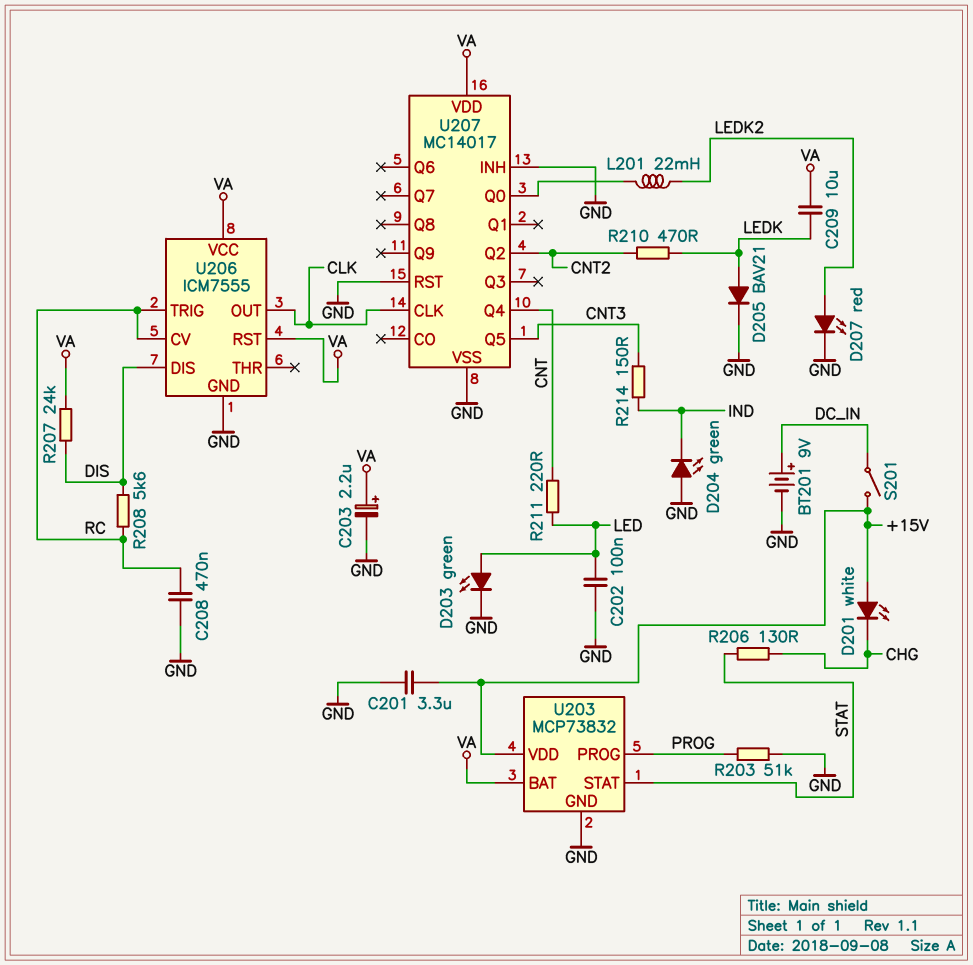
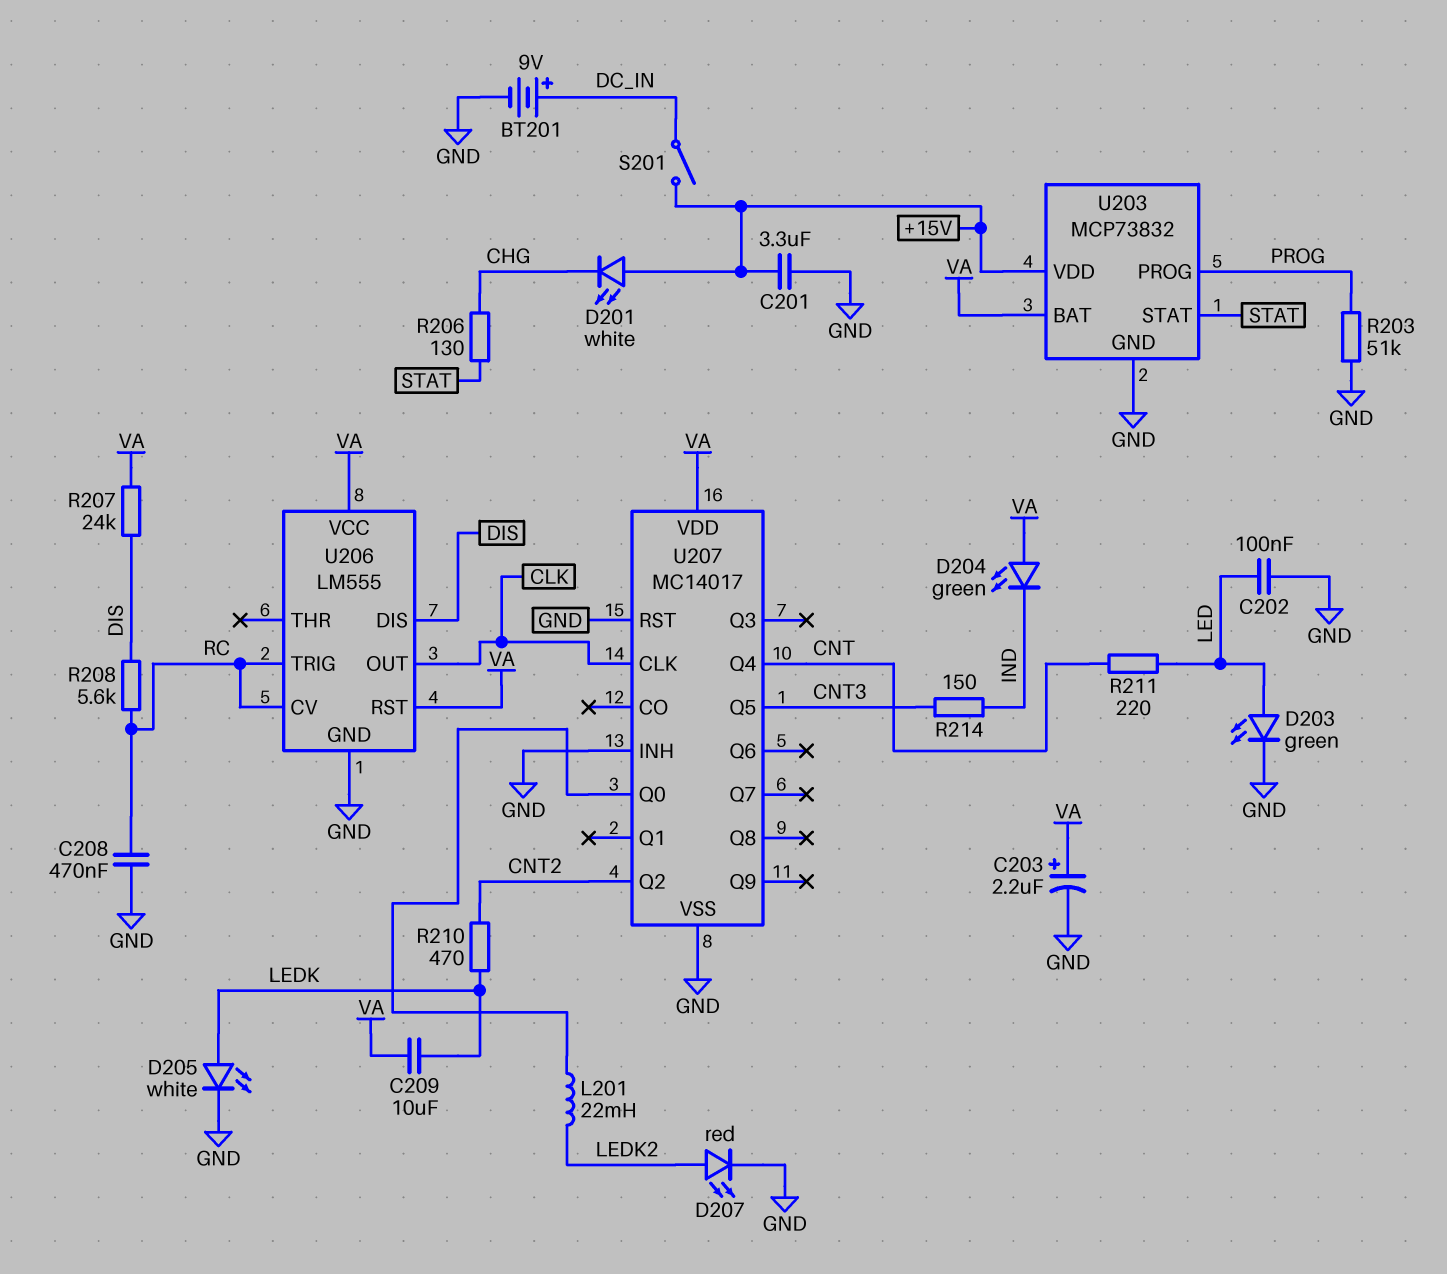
D204: LED green (A GND, K IND) -> LED green (A VA, K IND)
D205: diode BAV21 (A LEDK, K GND) -> LED white (A LEDK, K GND)
U206: ICM7555 -> LM555

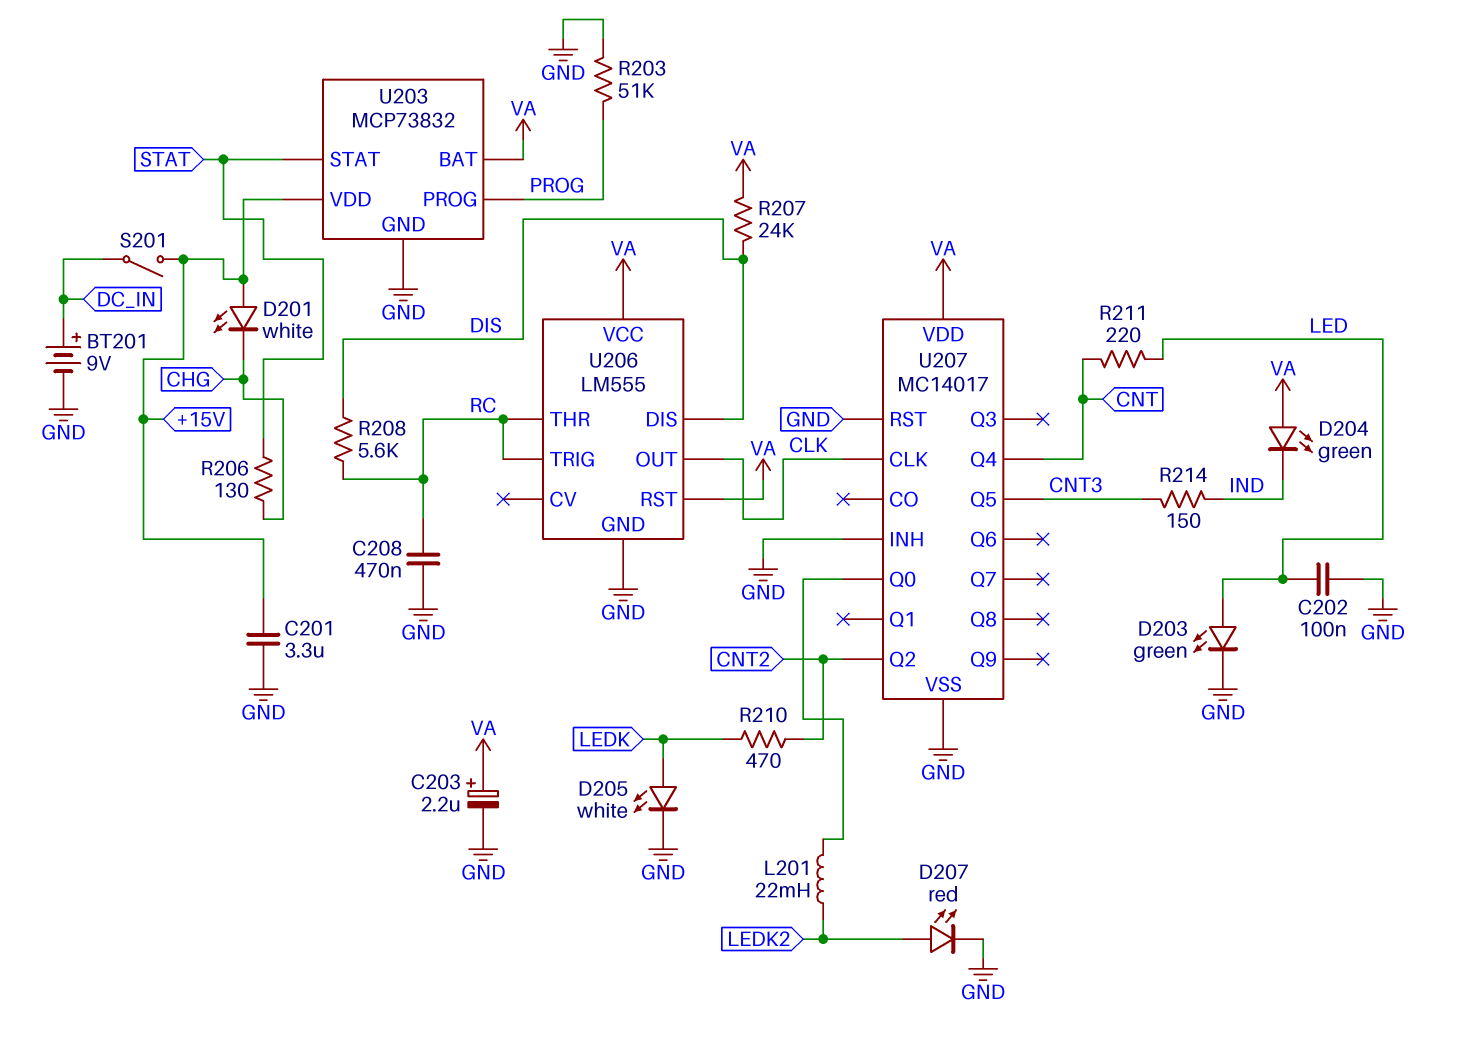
C209: 10uF (LEDK, VA) -> none
U206 pin CV: RC -> none
U206 pin THR: none -> RC

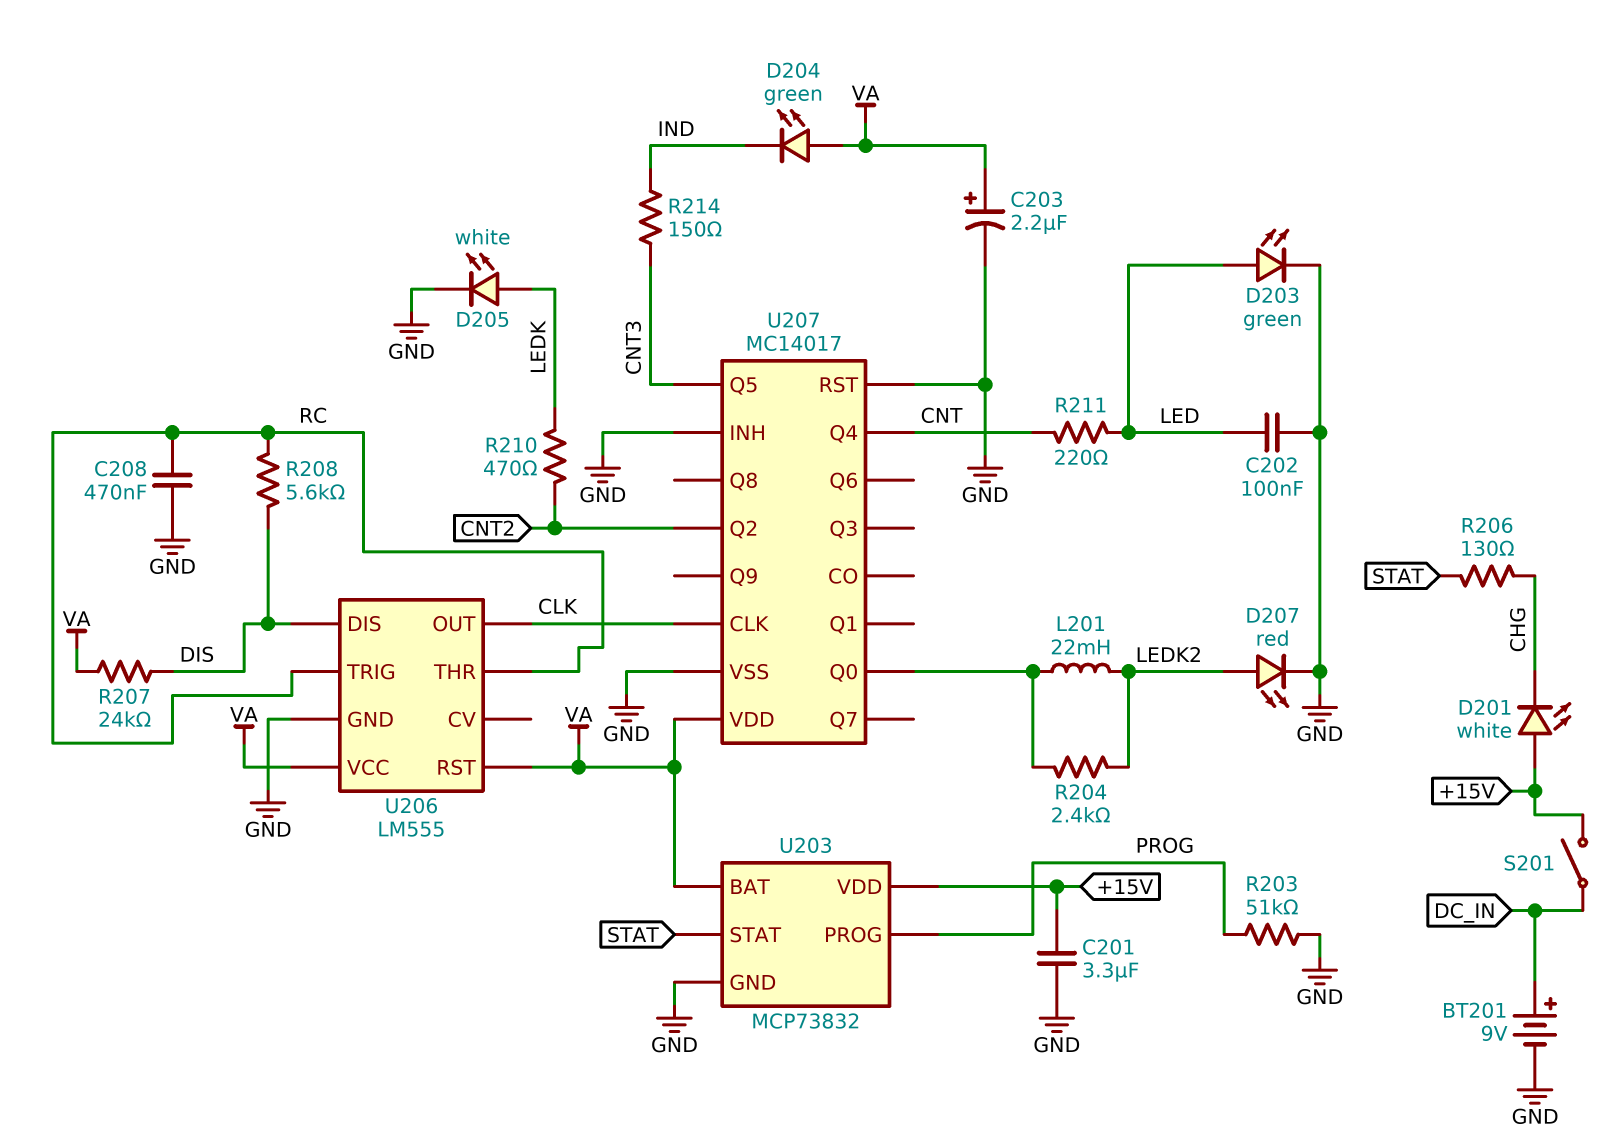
R204: none -> 2.4k (LEDK2, U207/Q0)

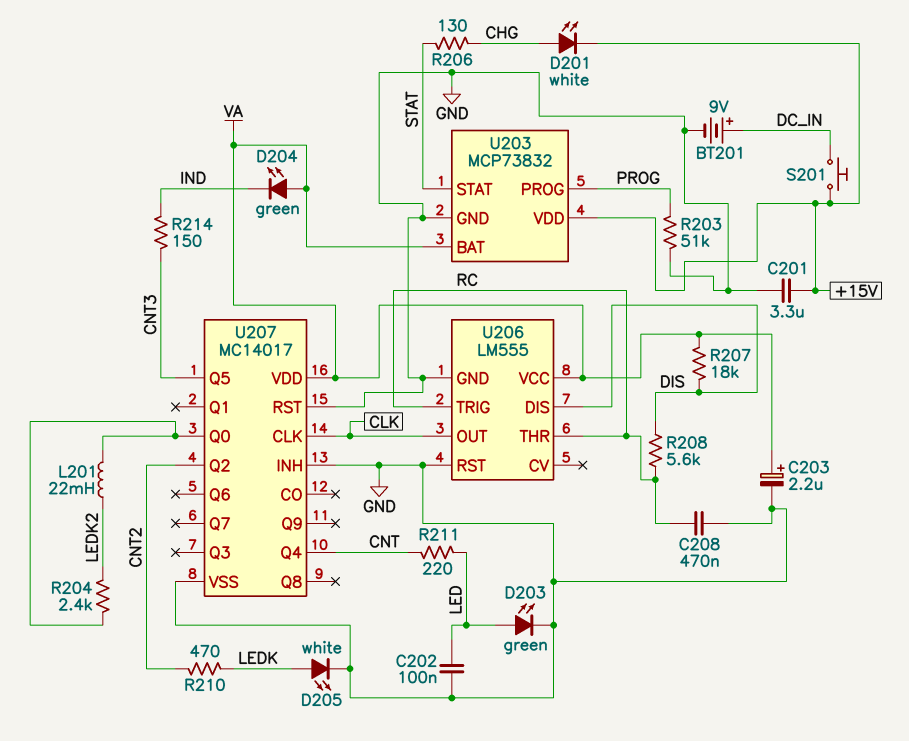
D201: LED white (A +15V, K CHG) -> LED white (A CHG, K +15V)
D207: LED red (A LEDK2, K GND) -> none
R207: 24k (DIS, VA) -> 18k (DIS, VA)
S201: switch (+15V, DC_IN) -> button (+15V, DC_IN)
U206 pin RST: VA -> GND

